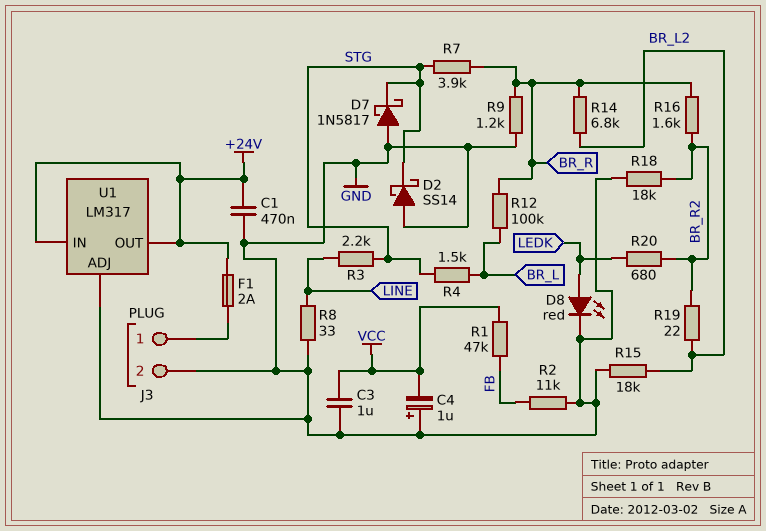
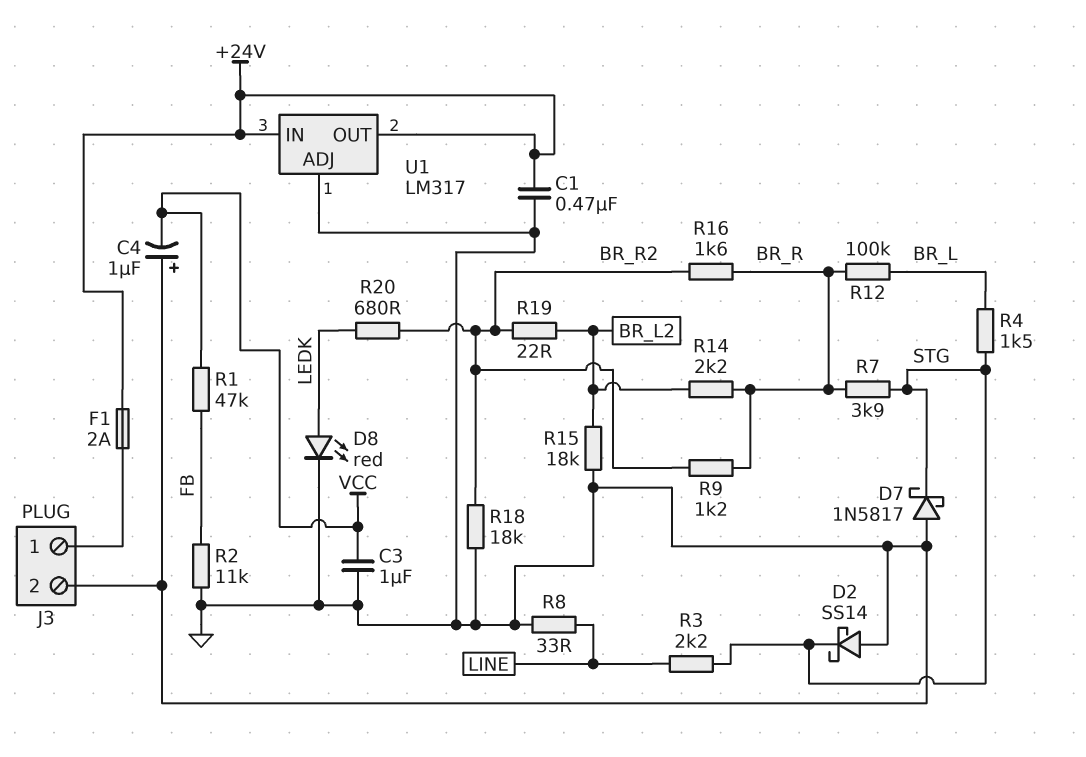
R9: 1.2k (BR_R, GND) -> 1.2k (BR_R, BR_R2)
R14: 6.8k (BR_L2, BR_R) -> 2.2k (BR_L2, BR_R)

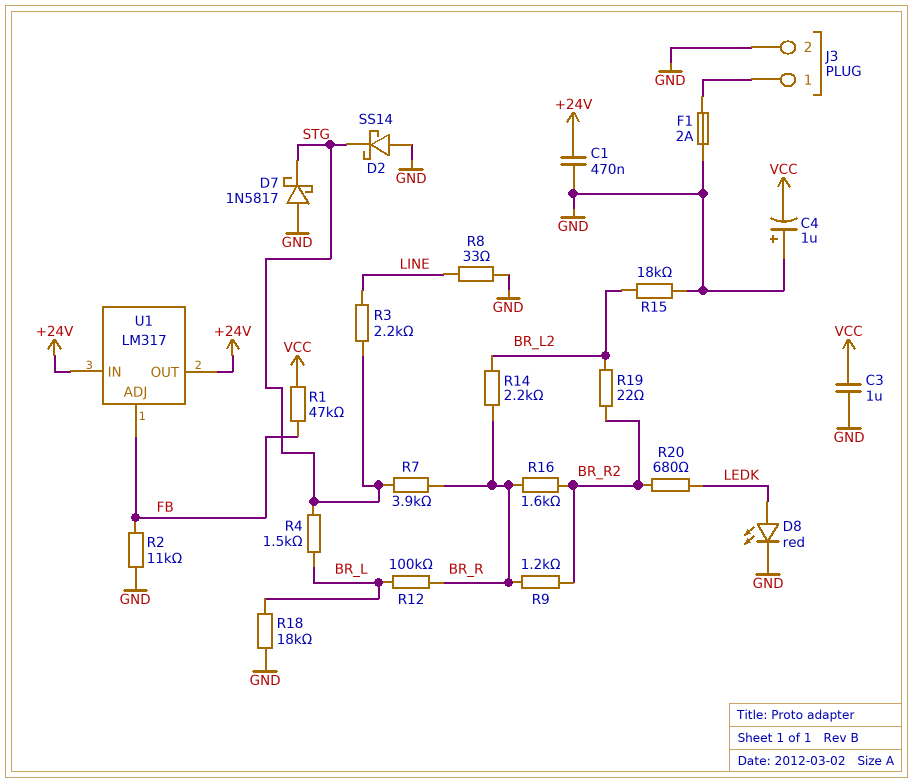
F1: 2A (+24V, J3/1) -> 2A (GND, J3/1)
R18: 18k (BR_R2, GND) -> 18k (BR_L, GND)
U1 pin ADJ: GND -> FB

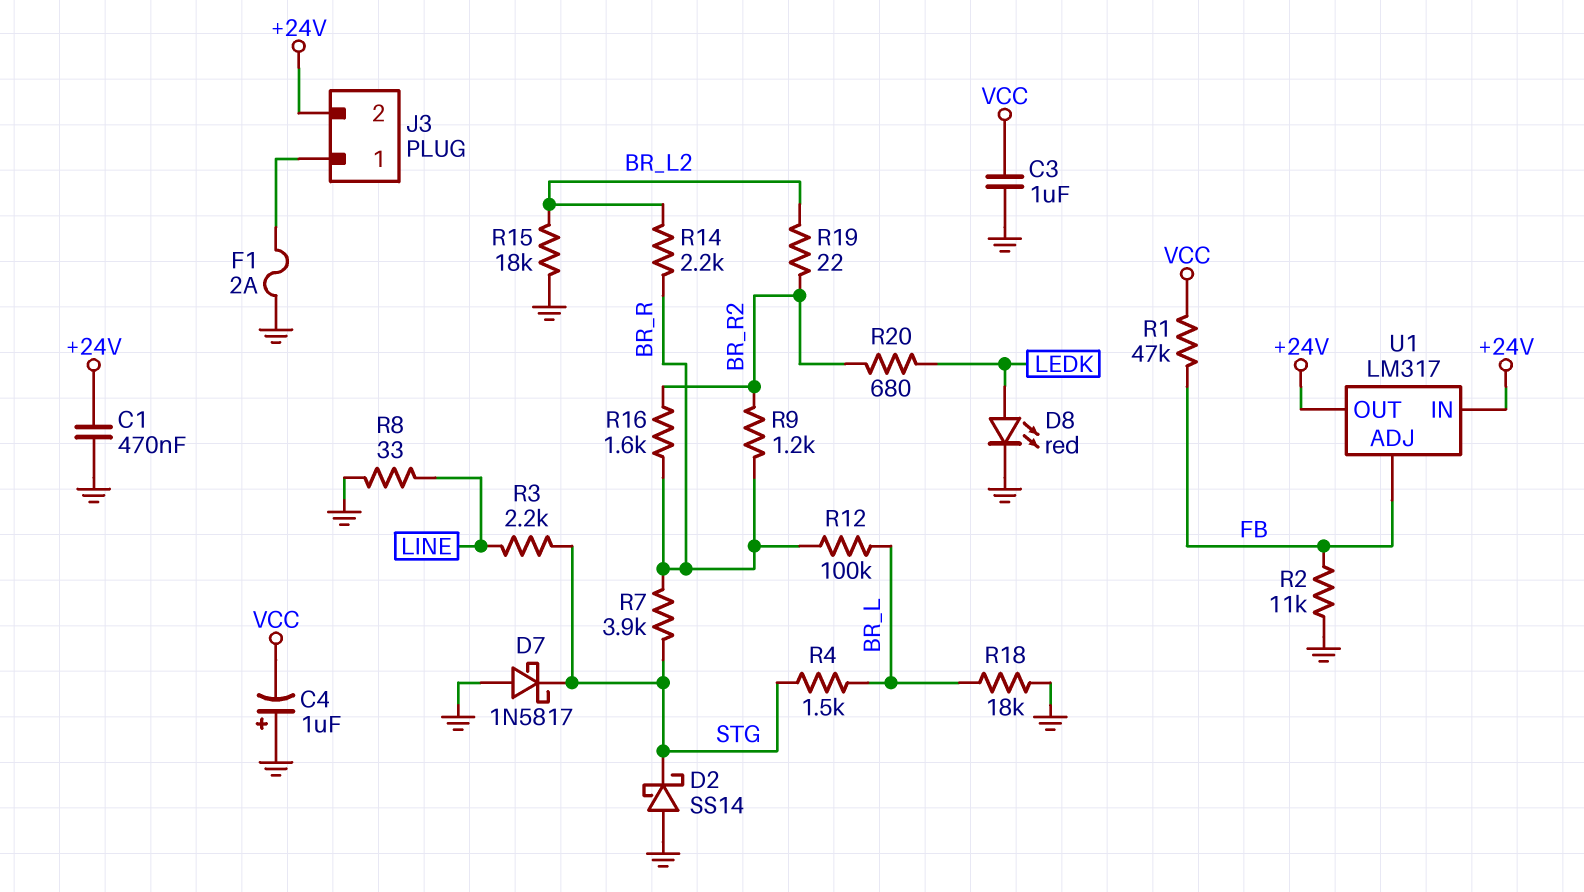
J3 pin 2: GND -> +24V

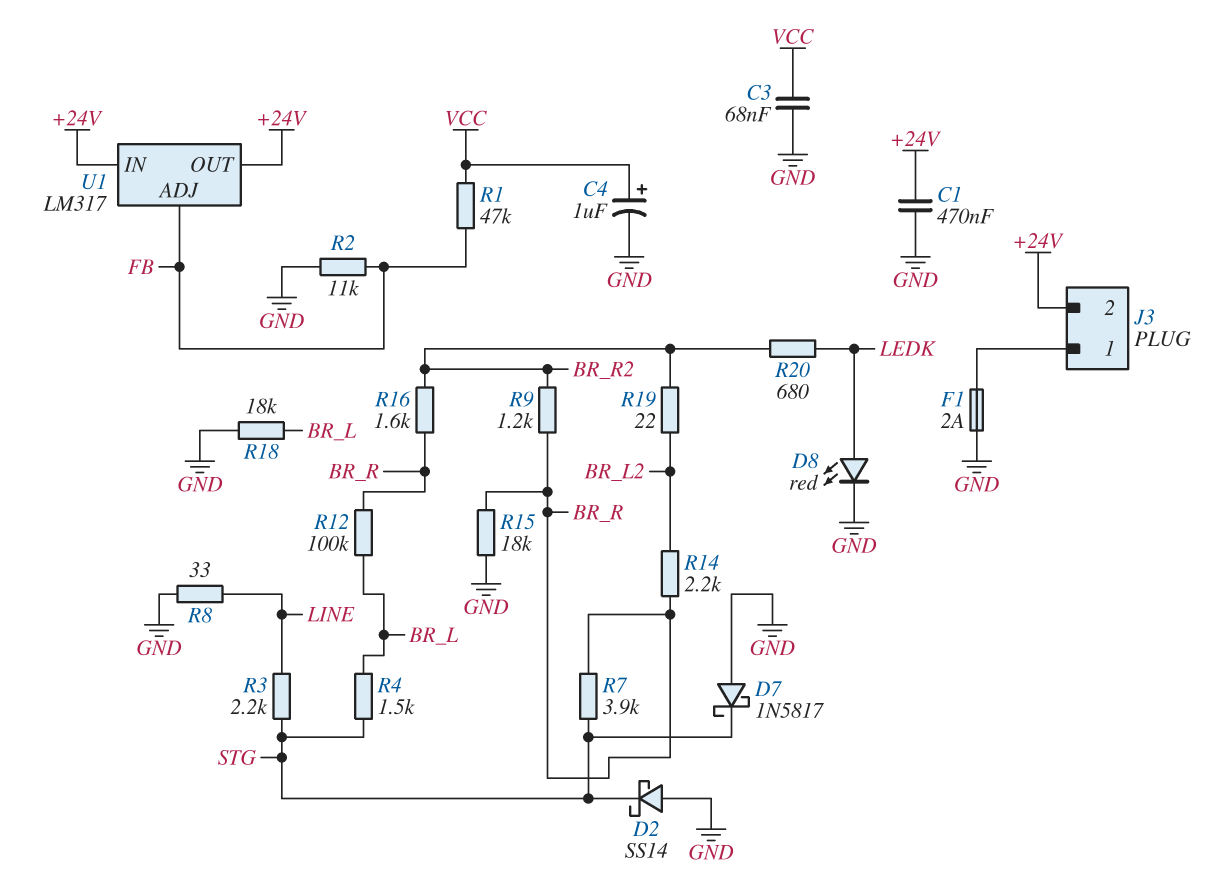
C3: 1uF (GND, VCC) -> 68nF (GND, VCC)
C4: 1uF (plus GND, minus VCC) -> 1uF (plus VCC, minus GND)
R15: 18k (BR_L2, GND) -> 18k (BR_R, GND)

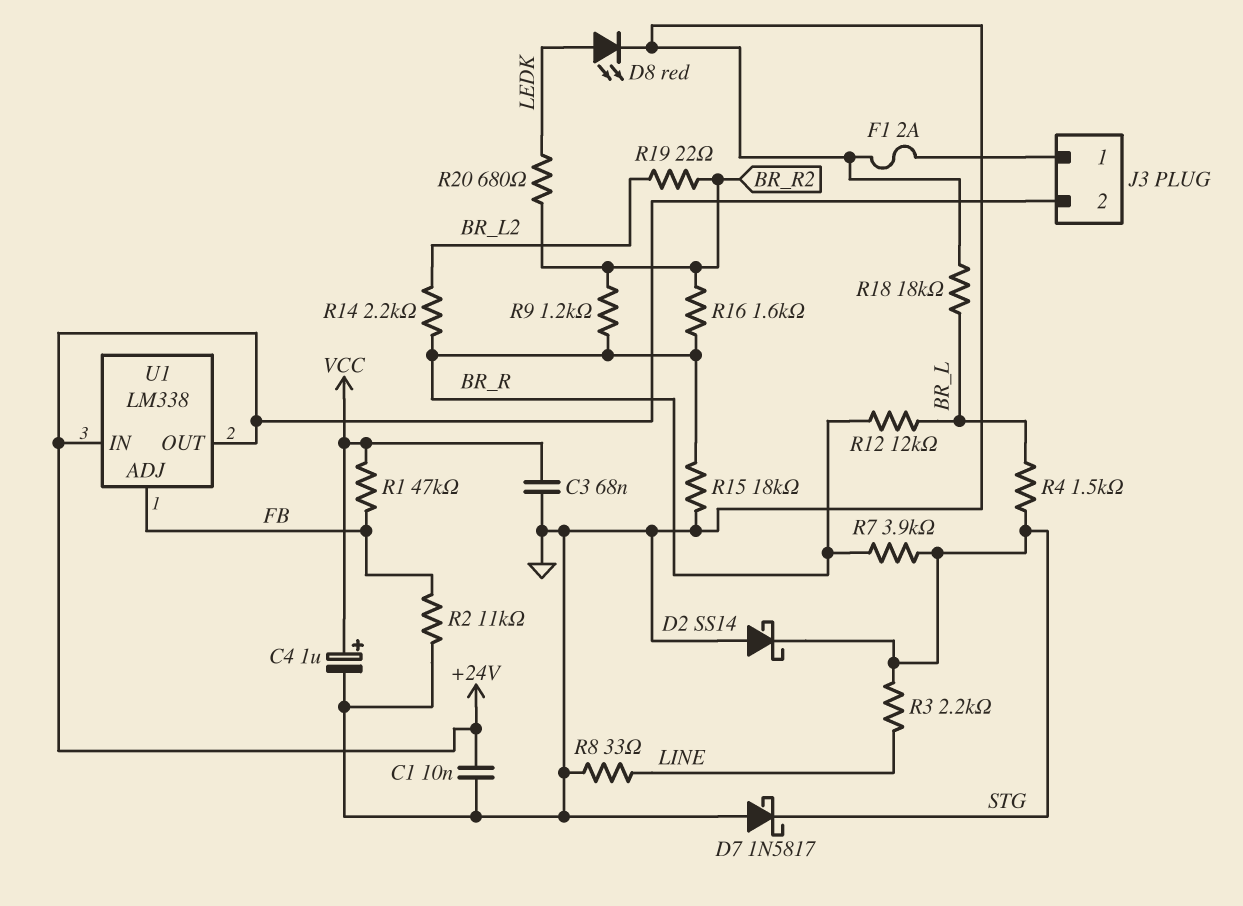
C1: 470nF (+24V, GND) -> 10nF (+24V, GND)
R12: 100k (BR_L, BR_R) -> 12k (BR_L, BR_R)
U1: LM317 -> LM338

